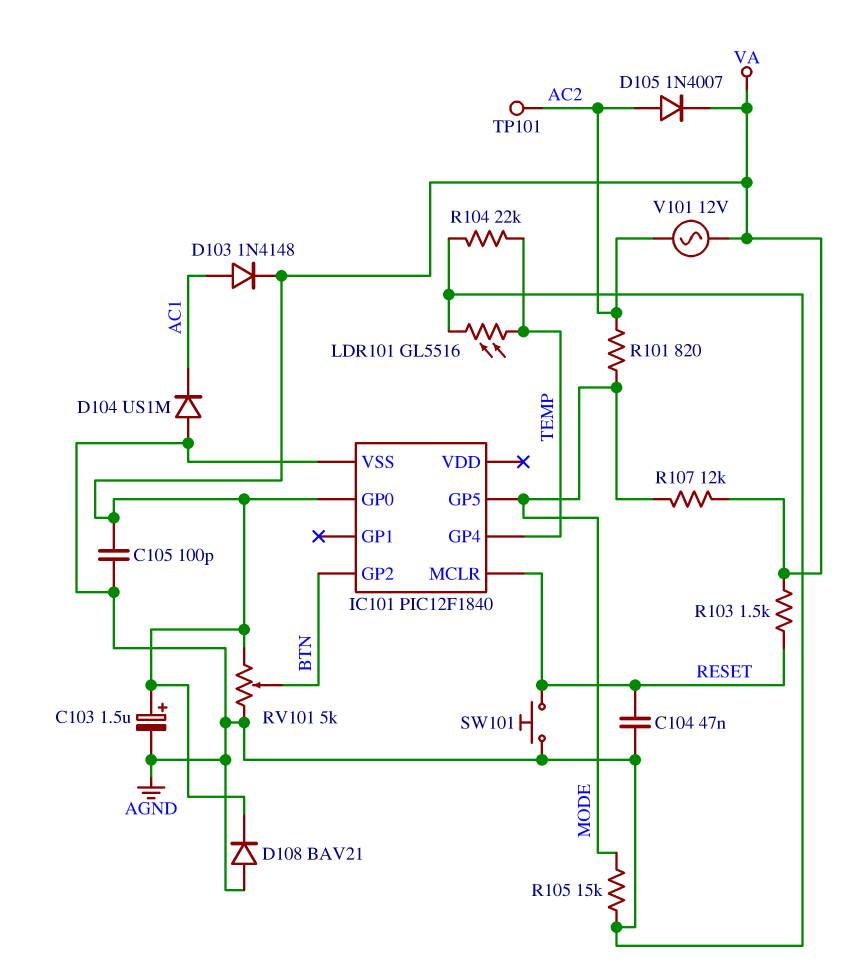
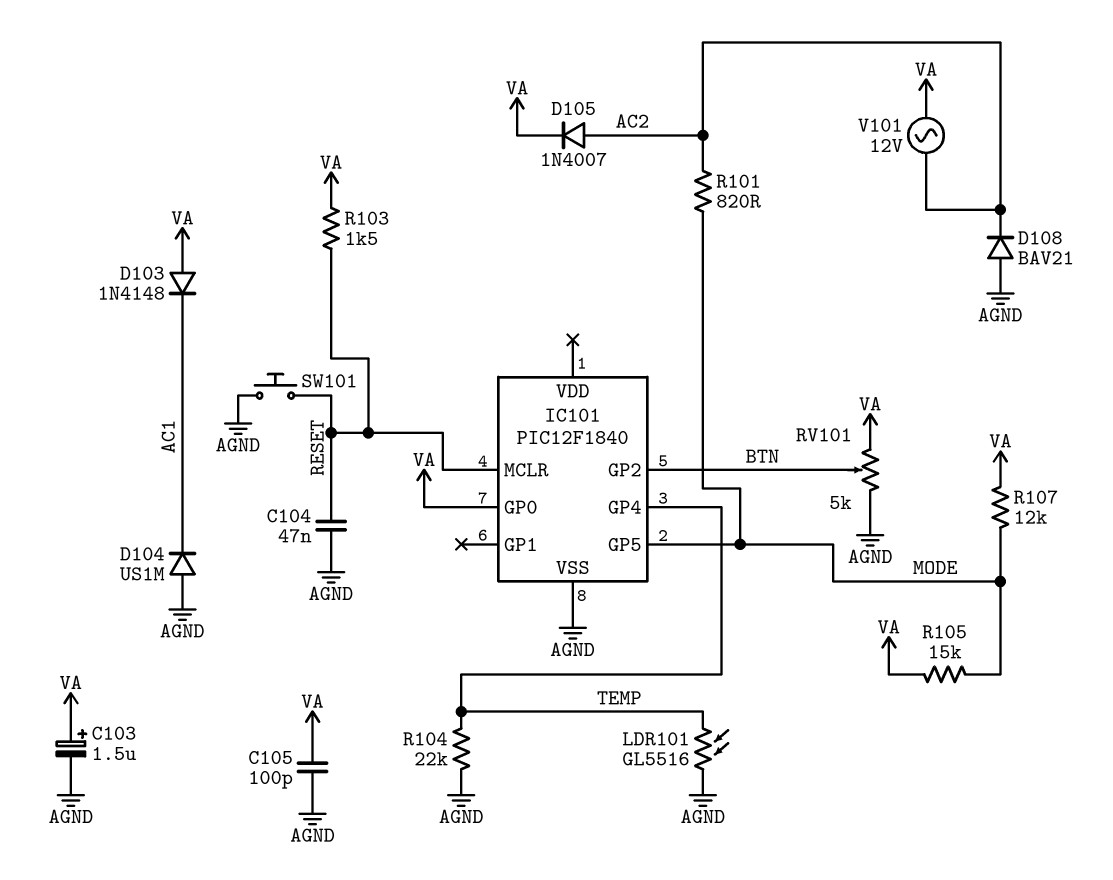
D103: diode 1N4148 (A AC1, K VA) -> diode 1N4148 (A VA, K AC1)
D108: diode BAV21 (A AGND, K VA) -> diode BAV21 (A AGND, K AC2)
R105: 15k (AGND, MODE) -> 15k (MODE, VA)
TP101: test point (AC2) -> none

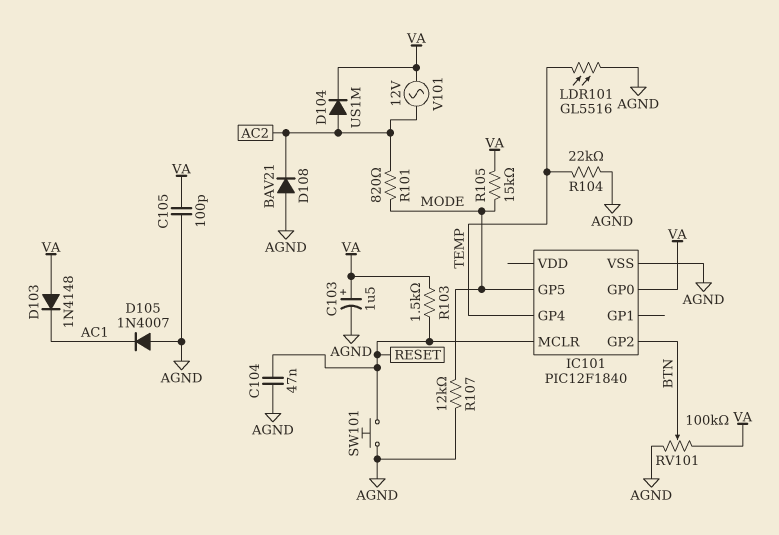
D104: diode US1M (A AGND, K AC1) -> diode US1M (A AC2, K VA)
D105: diode 1N4007 (A AC2, K VA) -> diode 1N4007 (A AGND, K AC1)
R107: 12k (MODE, VA) -> 12k (AGND, MODE)
RV101: 5k (AGND, VA, wiper BTN) -> 100k (AGND, VA, wiper BTN)

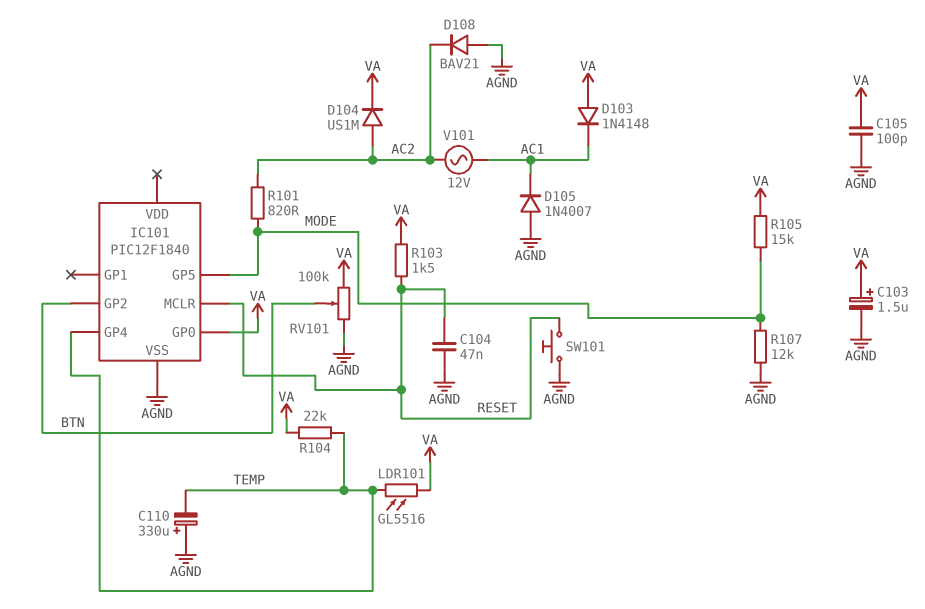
C110: none -> 330uF (plus AGND, minus TEMP)
LDR101: GL5516 (AGND, TEMP) -> GL5516 (TEMP, VA)
R104: 22k (AGND, TEMP) -> 22k (TEMP, VA)
V101: AC 12V (AC2, VA) -> AC 12V (AC1, AC2)

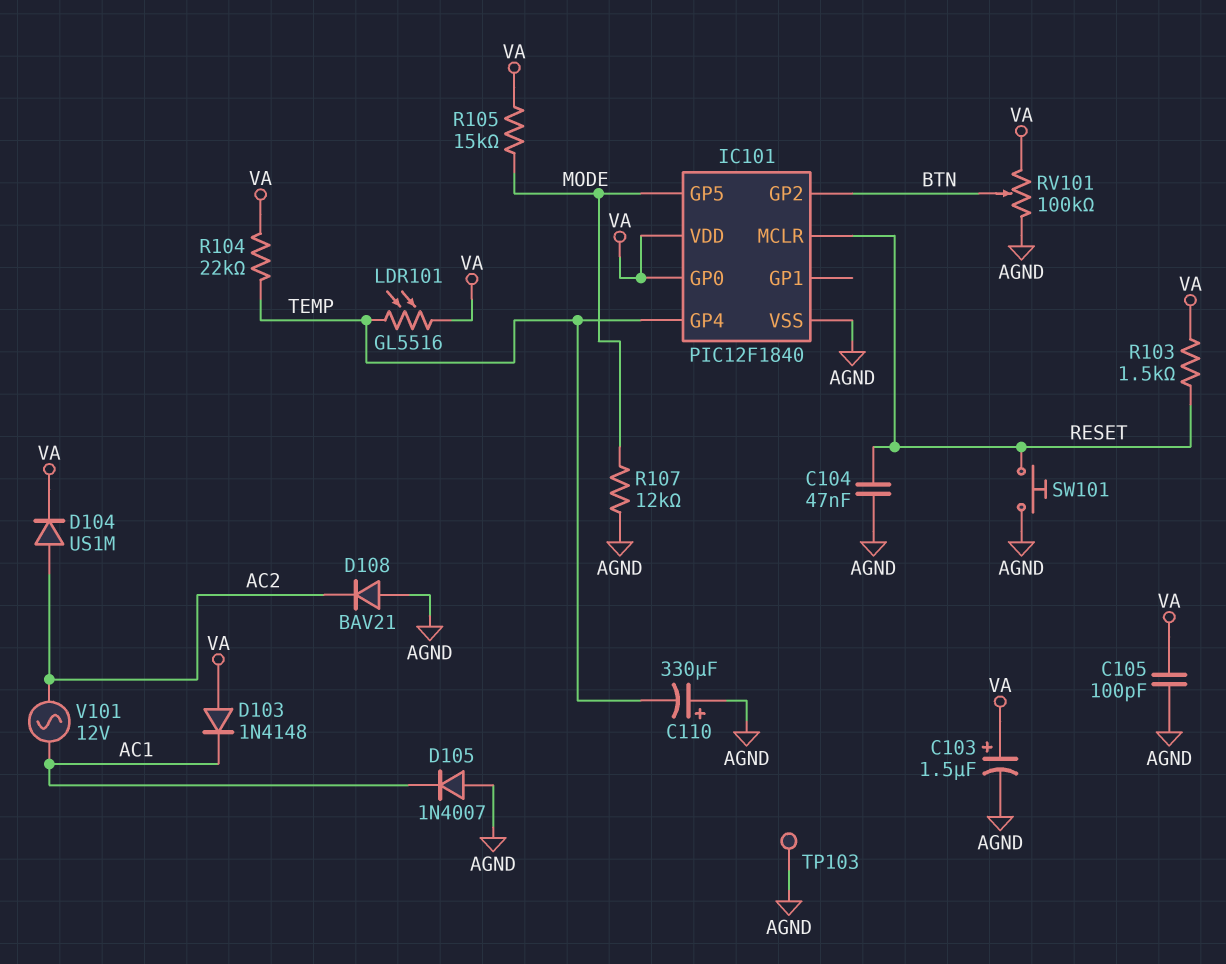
IC101 pin VDD: none -> VA
R101: 820 (AC2, MODE) -> none
TP103: none -> test point (AGND)

